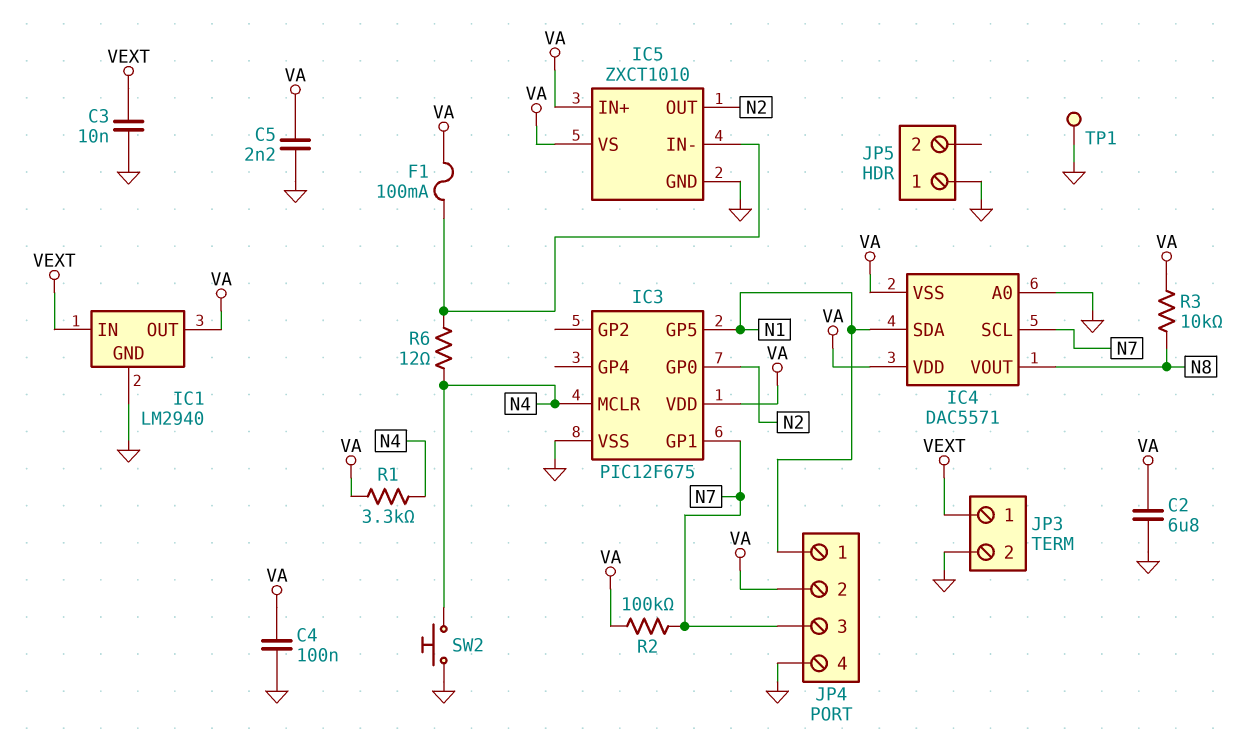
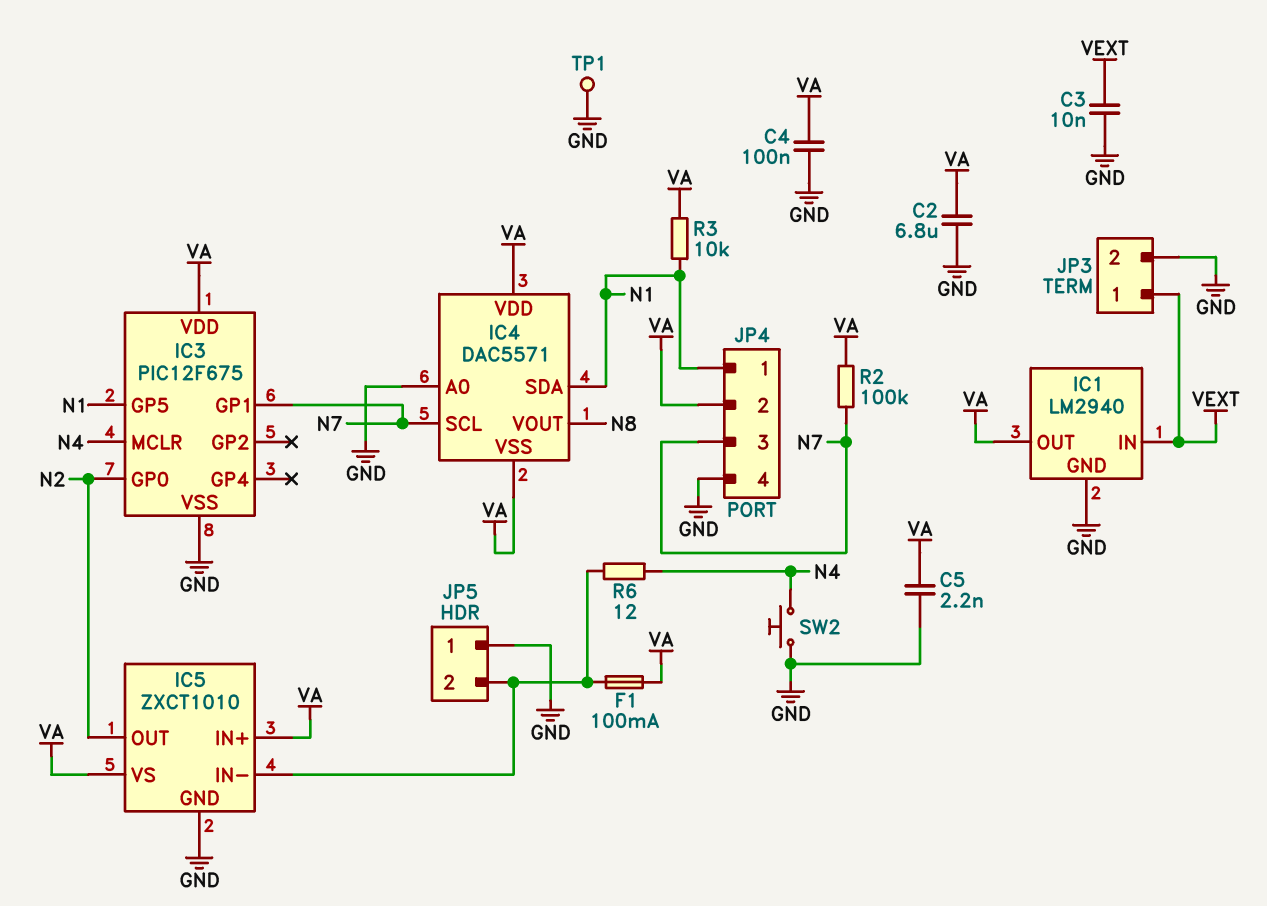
JP5 pin 2: none -> IC5/IN-
R1: 3.3k (N4, VA) -> none
R3: 10k (N8, VA) -> 10k (N1, VA)

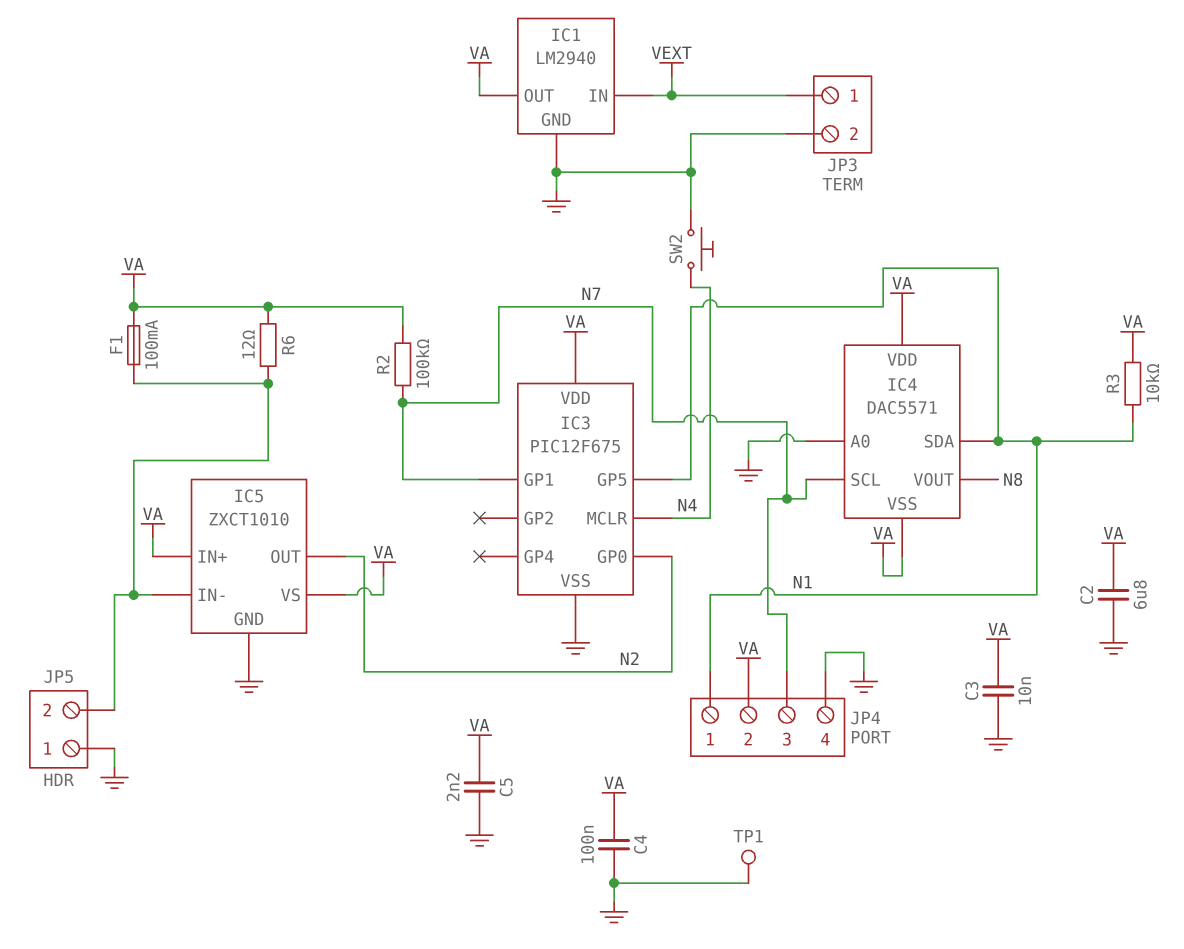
C3: 10nF (GND, VEXT) -> 10nF (GND, VA)
R6: 12 (IC5/IN-, N4) -> 12 (IC5/IN-, VA)

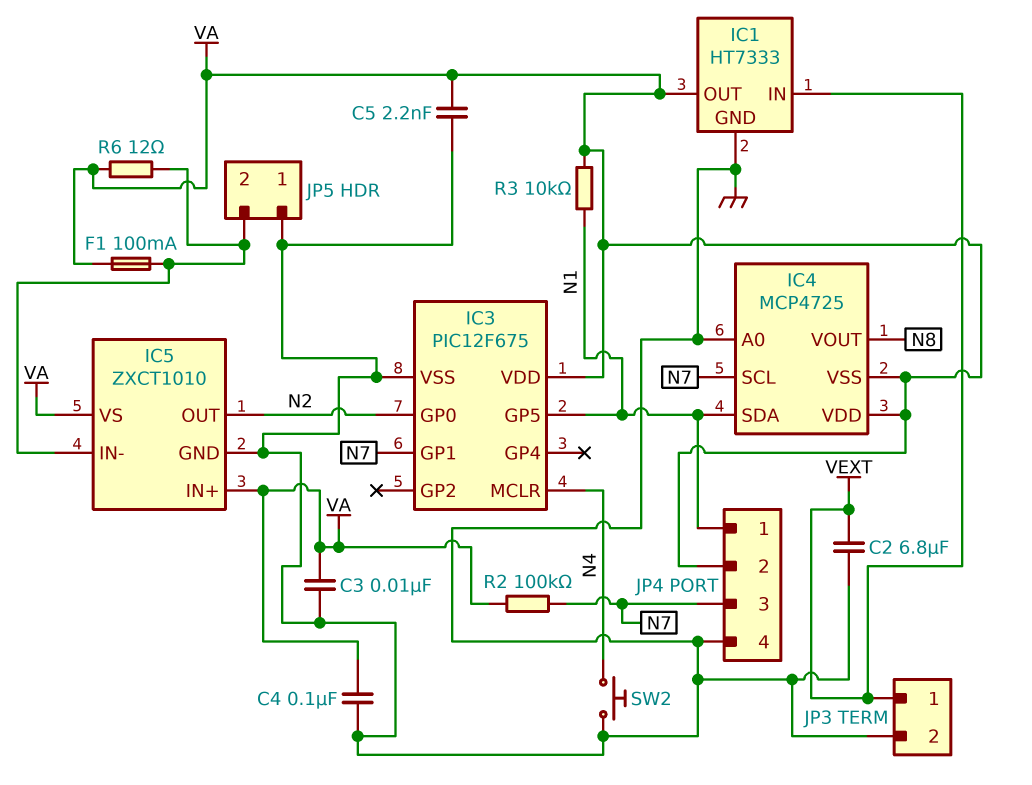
C2: 6.8uF (GND, VA) -> 6.8uF (GND, VEXT)
IC1: LM2940 -> HT7333
IC4: DAC5571 -> MCP4725
TP1: test point (GND) -> none

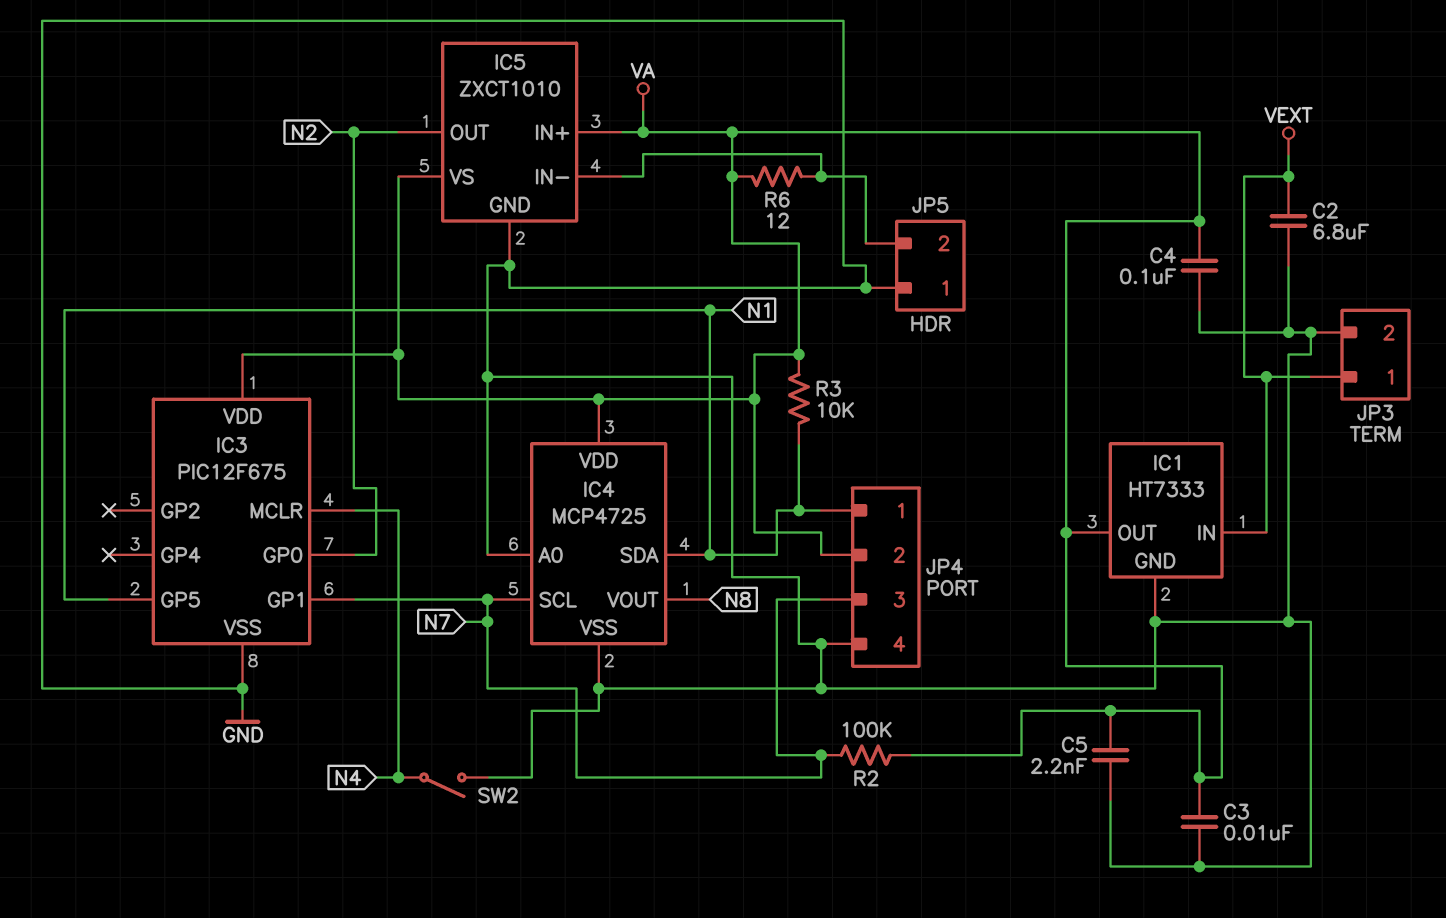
F1: 100mA (IC5/IN-, VA) -> none
IC4 pin VSS: VA -> GND
SW2: button (GND, N4) -> switch (GND, N4)

